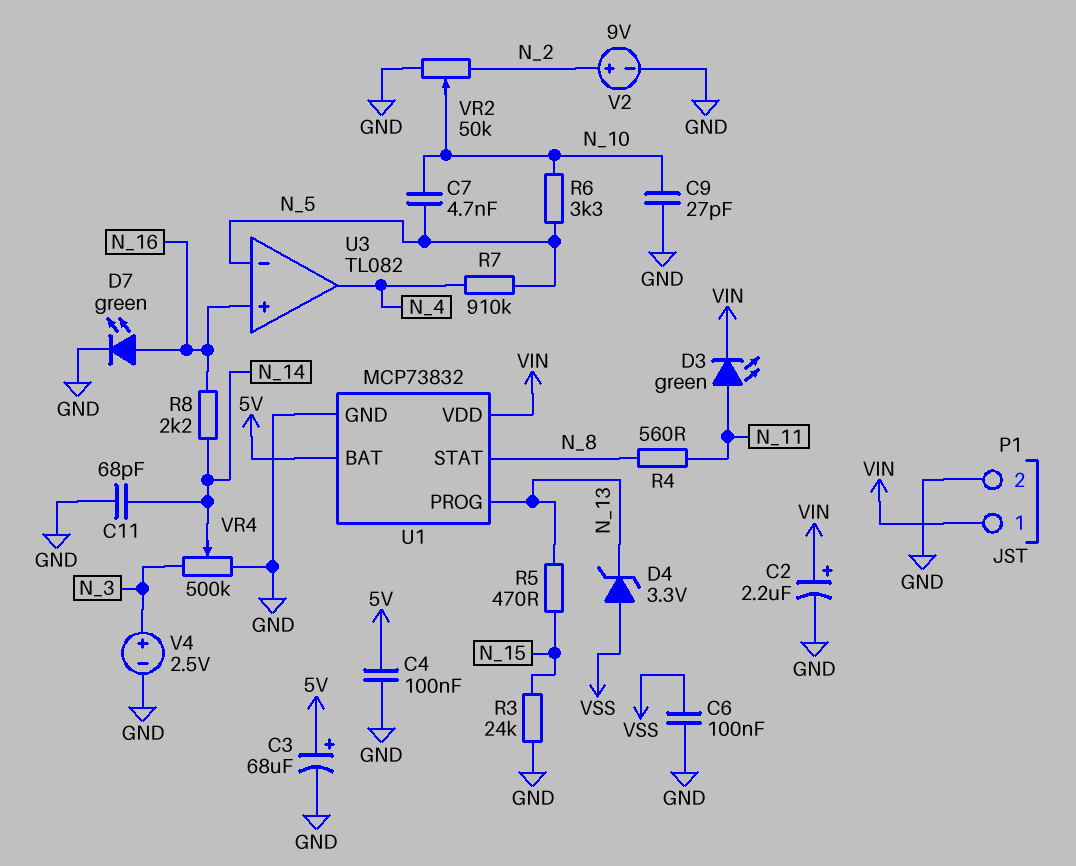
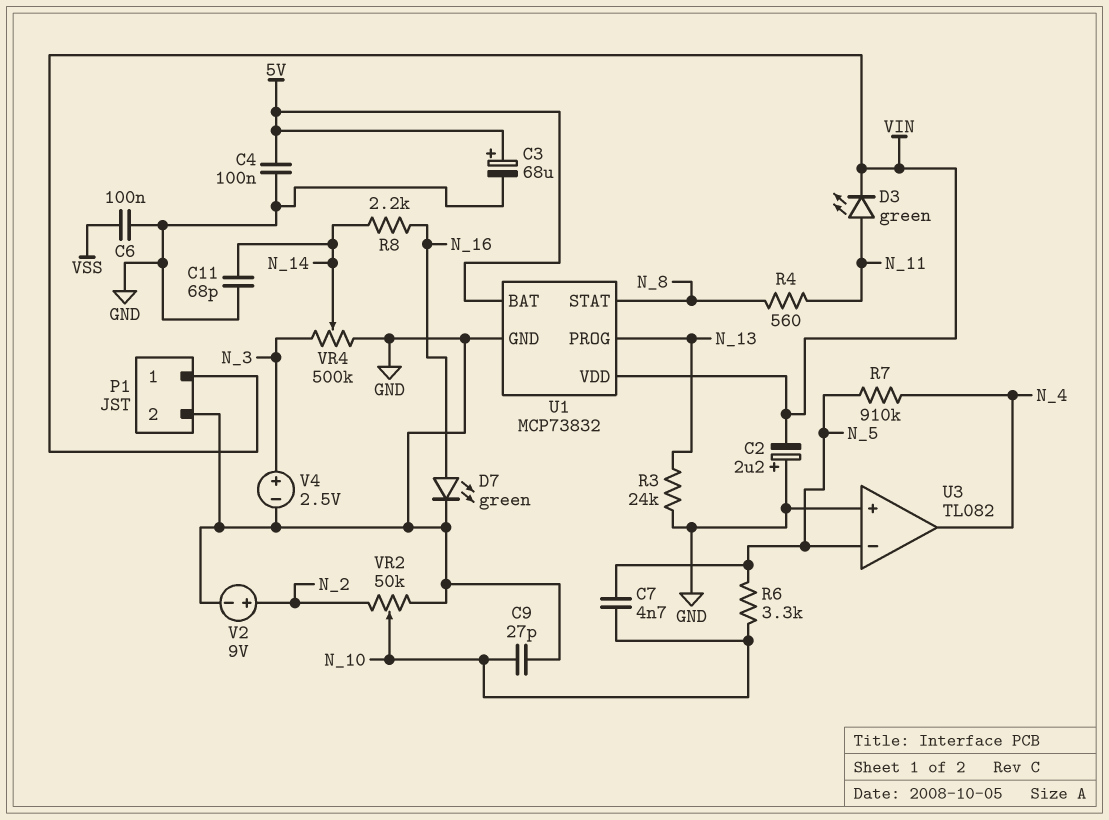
C2: 2.2uF (plus VIN, minus GND) -> 2.2uF (plus GND, minus VIN)
D4: zener 3.3V (A VSS, K N_13) -> none
R3: 24k (GND, N_15) -> 24k (GND, N_13)
R5: 470 (N_13, N_15) -> none
U3 pin in+: N_16 -> GND

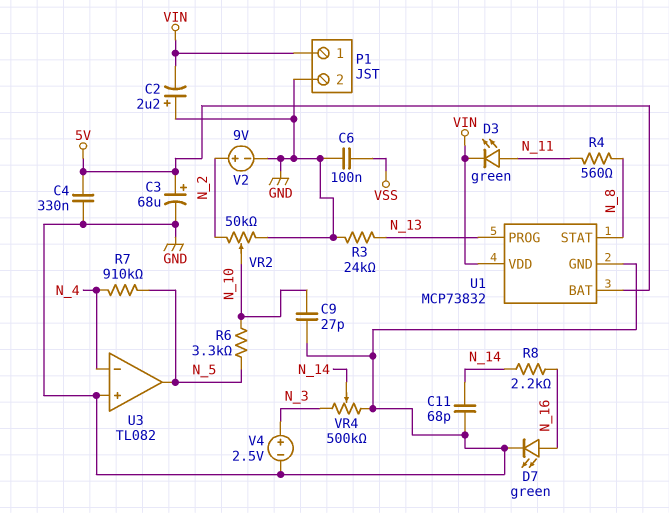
C4: 100nF (5V, GND) -> 330nF (5V, GND)
C7: 4.7nF (N_5, N_10) -> none
U3 pin in-: N_5 -> N_4
U3 pin out: N_4 -> N_5

